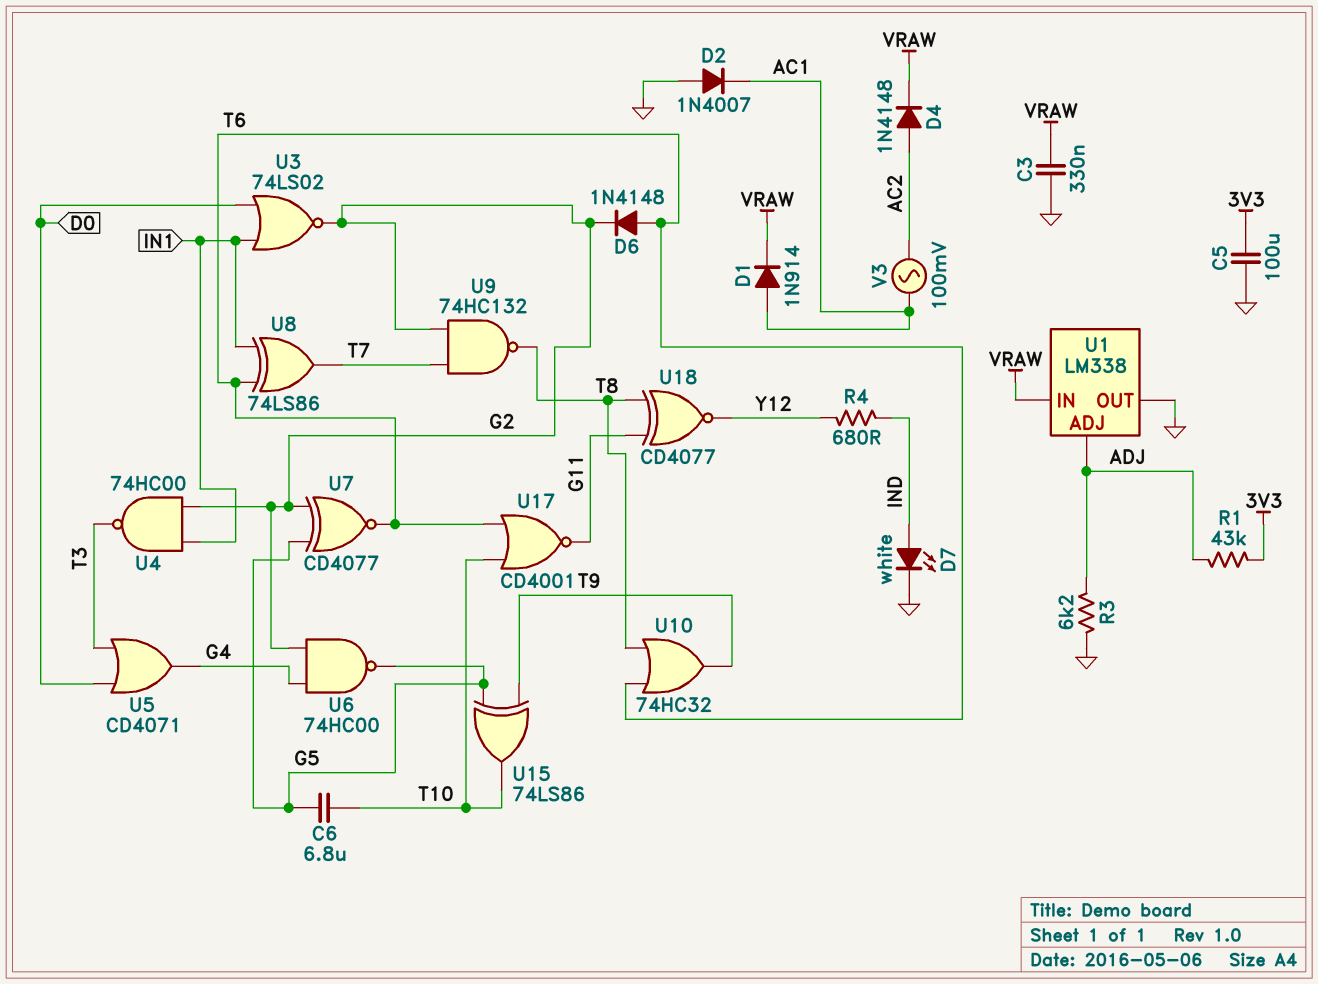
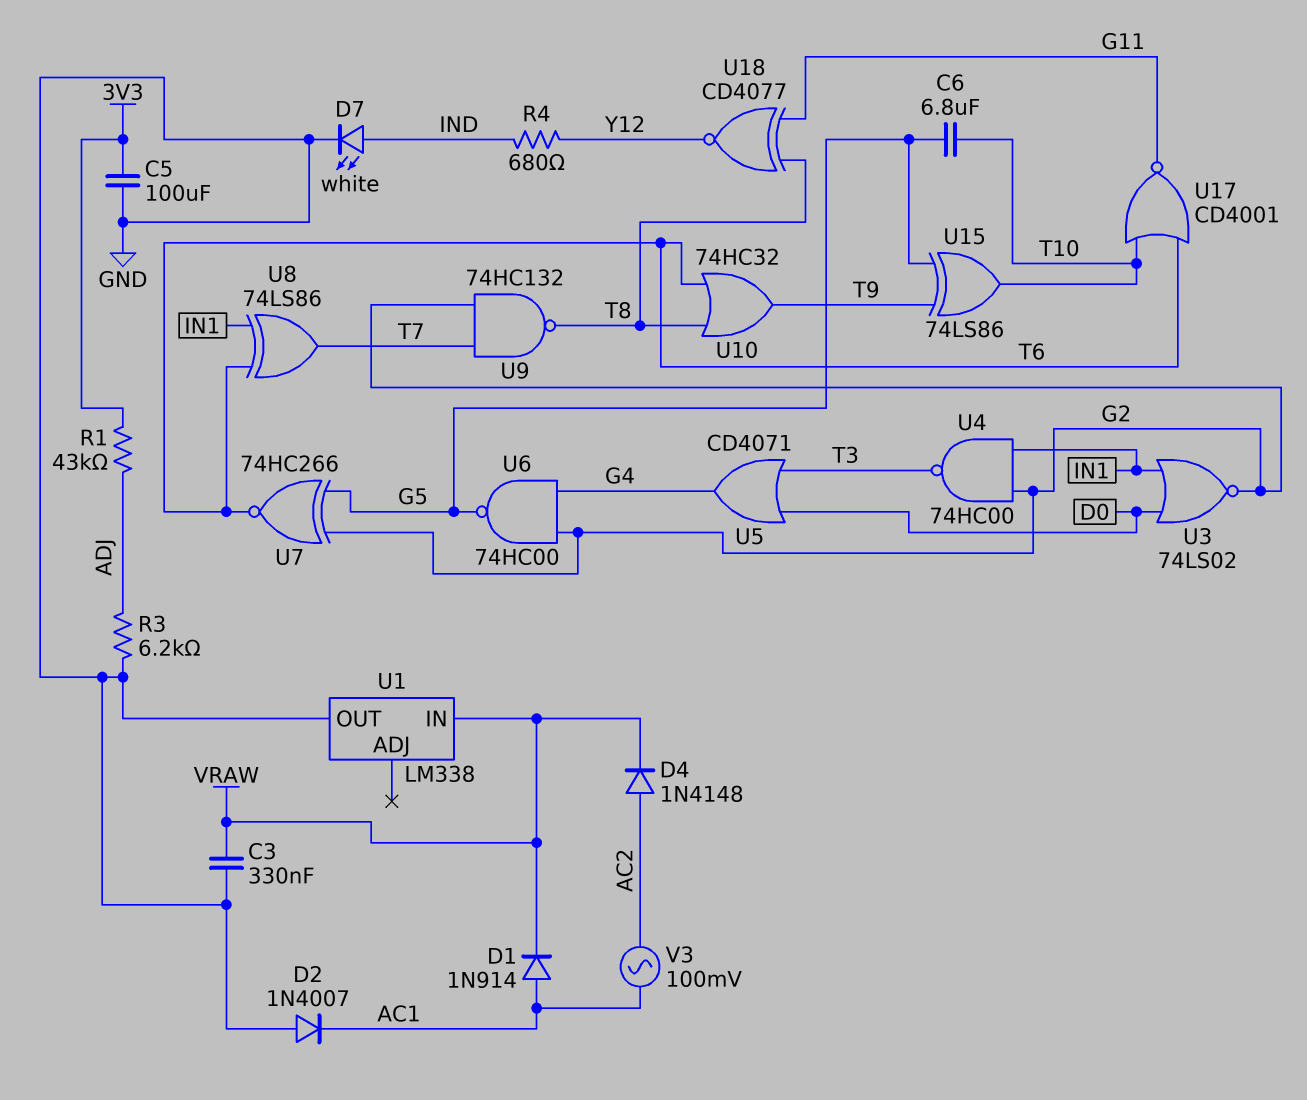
D6: diode 1N4148 (A T6, K G2) -> none
U1 pin ADJ: ADJ -> none
U7: XNOR CD4077 (in G2, in G5, out T6) -> XNOR 74HC266 (in G2, in G5, out T6)

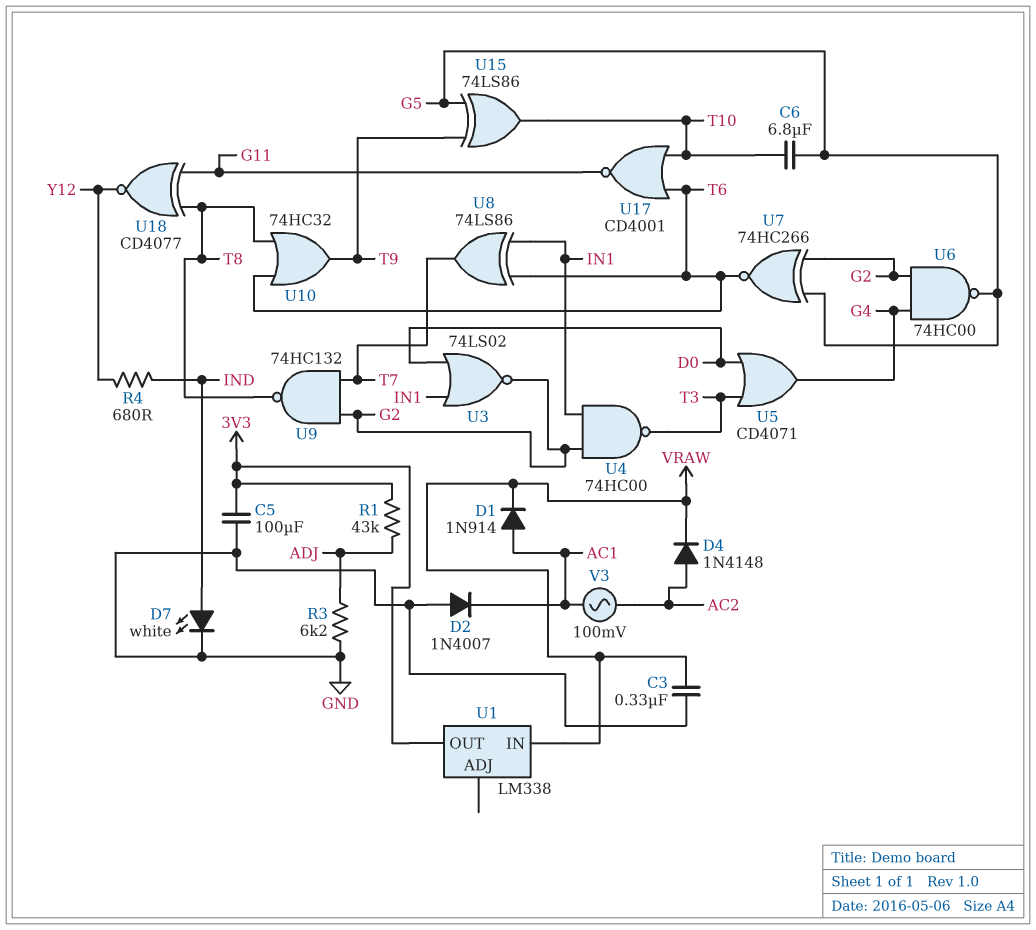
U1 pin OUT: GND -> 3V3

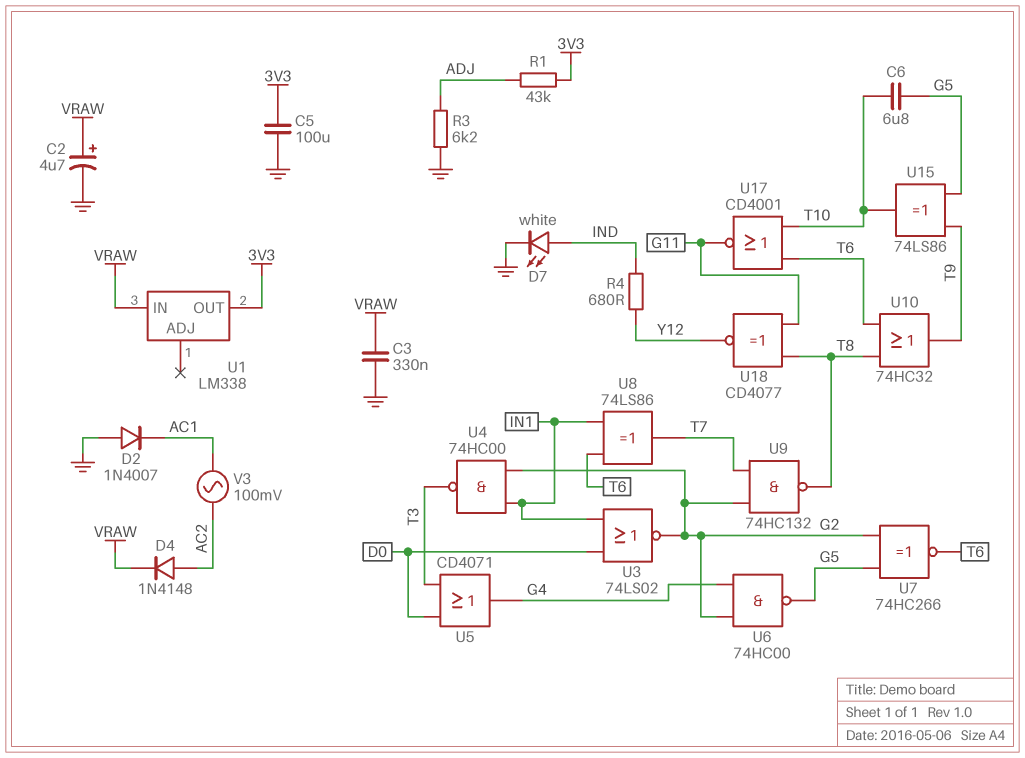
C2: none -> 4.7uF (plus VRAW, minus GND)
D1: diode 1N914 (A AC1, K VRAW) -> none

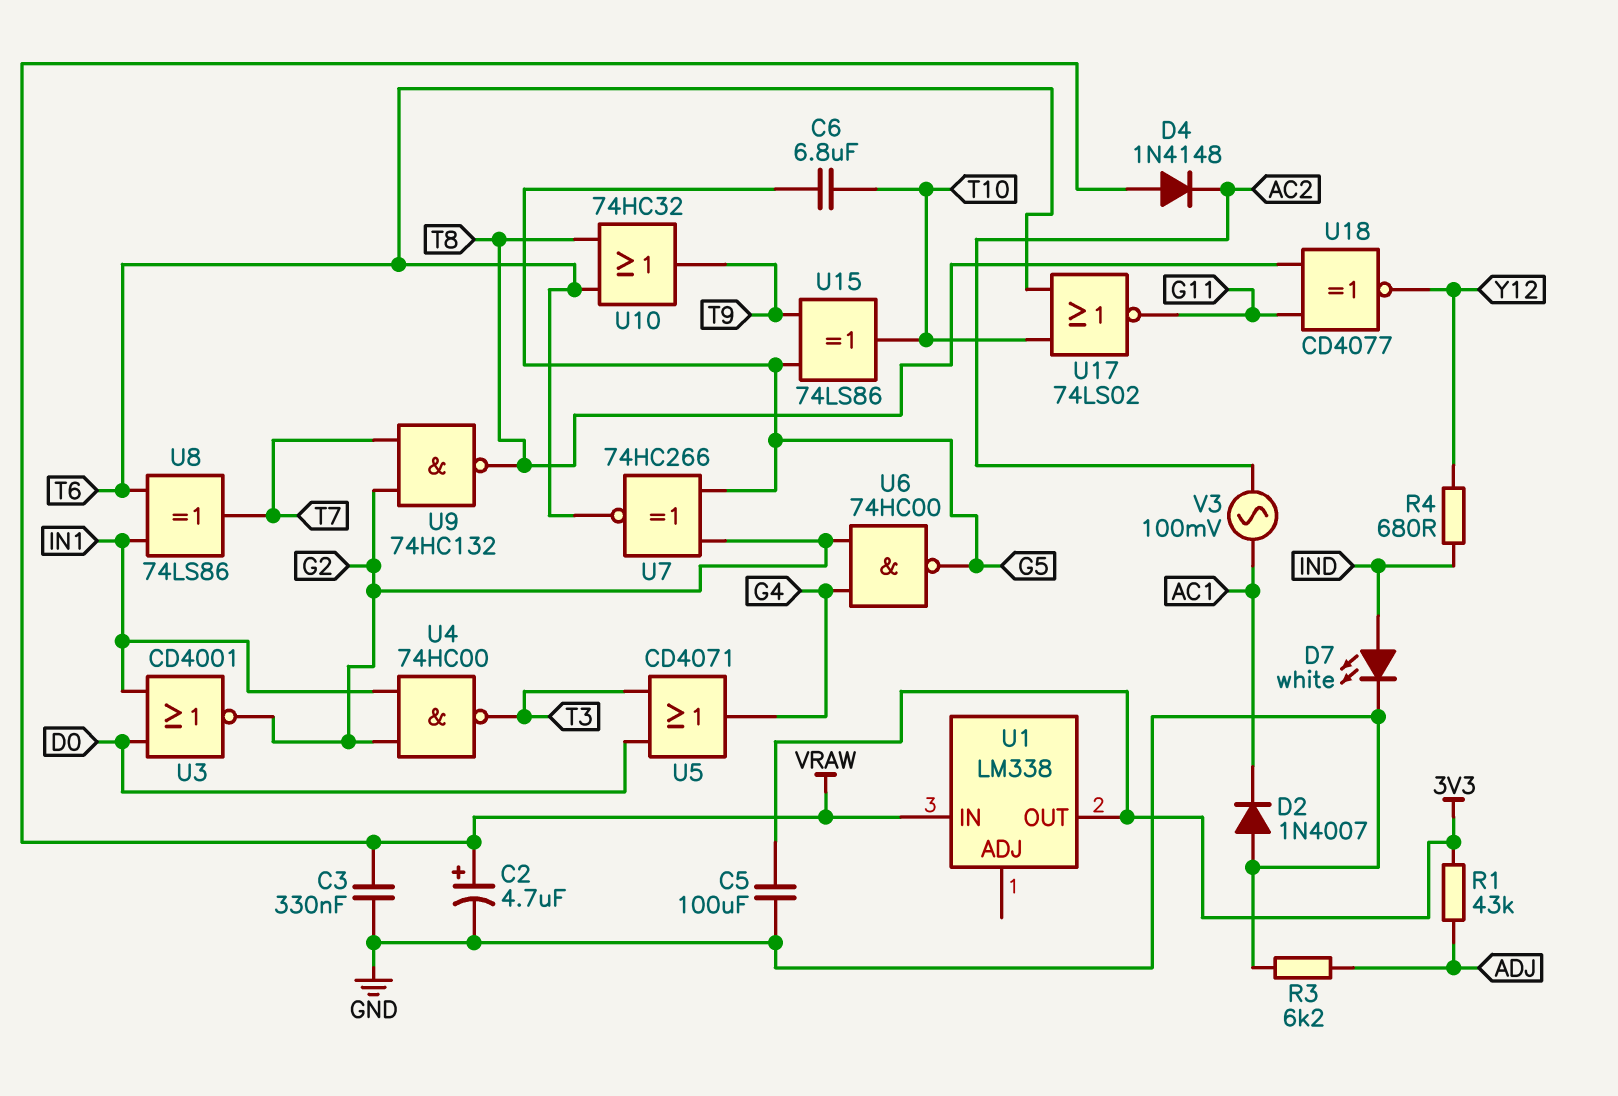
D4: diode 1N4148 (A AC2, K VRAW) -> diode 1N4148 (A VRAW, K AC2)
U3: NOR 74LS02 (in D0, in IN1, out G2) -> NOR CD4001 (in D0, in IN1, out G2)
U17: NOR CD4001 (in T6, in T10, out G11) -> NOR 74LS02 (in T6, in T10, out G11)

